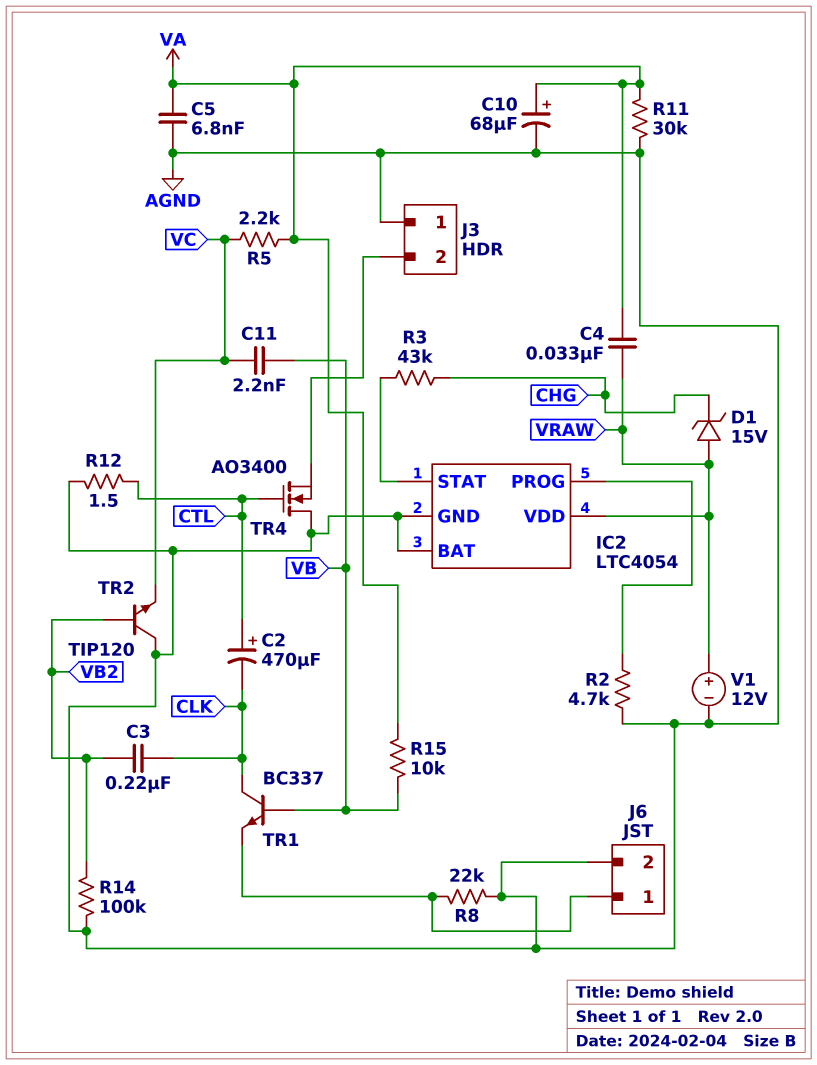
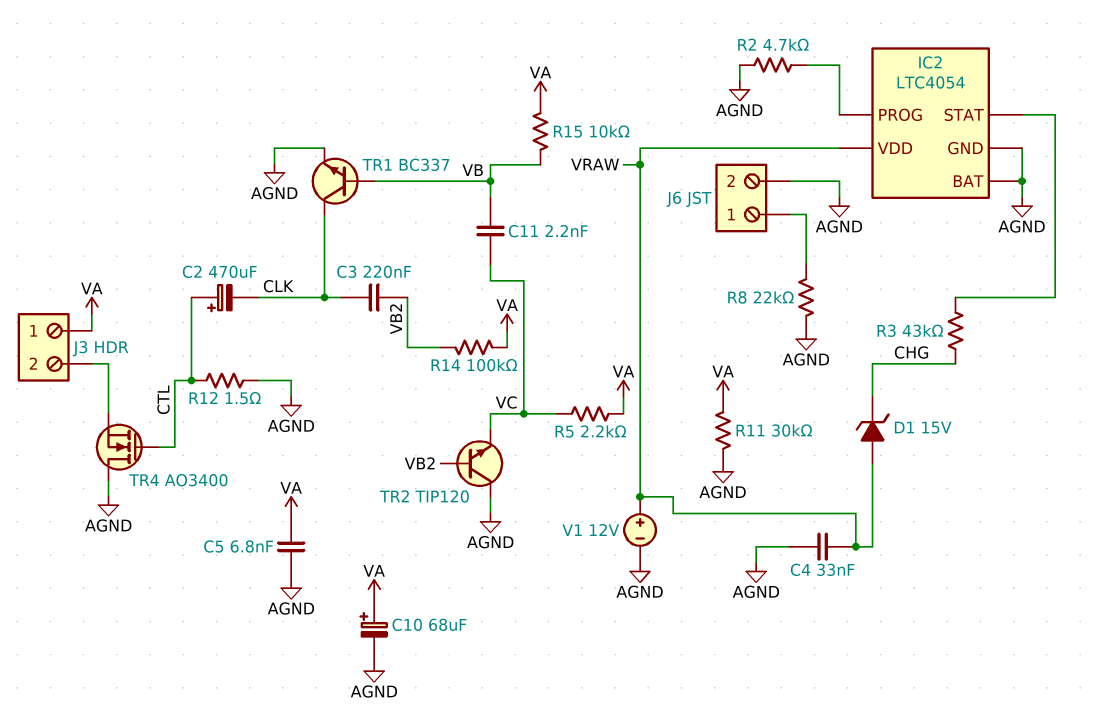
C4: 33nF (VA, VRAW) -> 33nF (AGND, VRAW)
J3 pin 1: AGND -> VA
R14: 100k (AGND, VB2) -> 100k (VA, VB2)
TR1: NPN BC337 (B VB, C CLK, E J6/1) -> NPN BC337 (B VB, C CLK, E AGND)

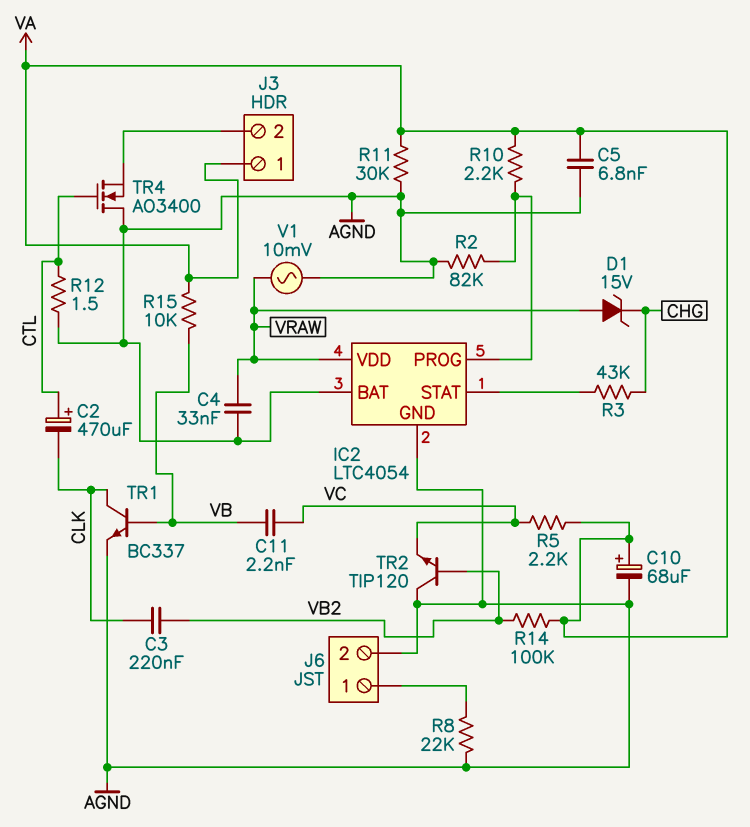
R2: 4.7k (AGND, IC2/PROG) -> 82k (AGND, IC2/PROG)
R10: none -> 2.2k (IC2/PROG, VA)
V1: 12V (plus VRAW, minus AGND) -> AC 10mV (AGND, VRAW)

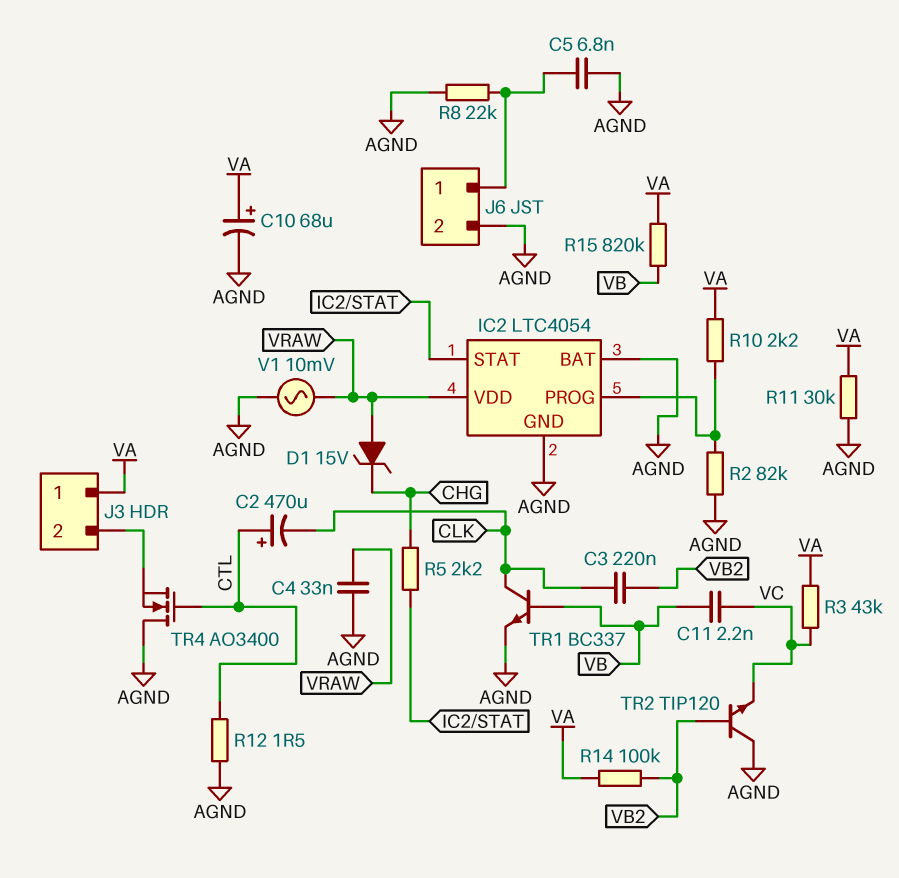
C5: 6.8nF (AGND, VA) -> 6.8nF (AGND, J6/1)
R3: 43k (CHG, IC2/STAT) -> 43k (VA, VC)
R5: 2.2k (VA, VC) -> 2.2k (CHG, IC2/STAT)
R15: 10k (VA, VB) -> 820k (VA, VB)

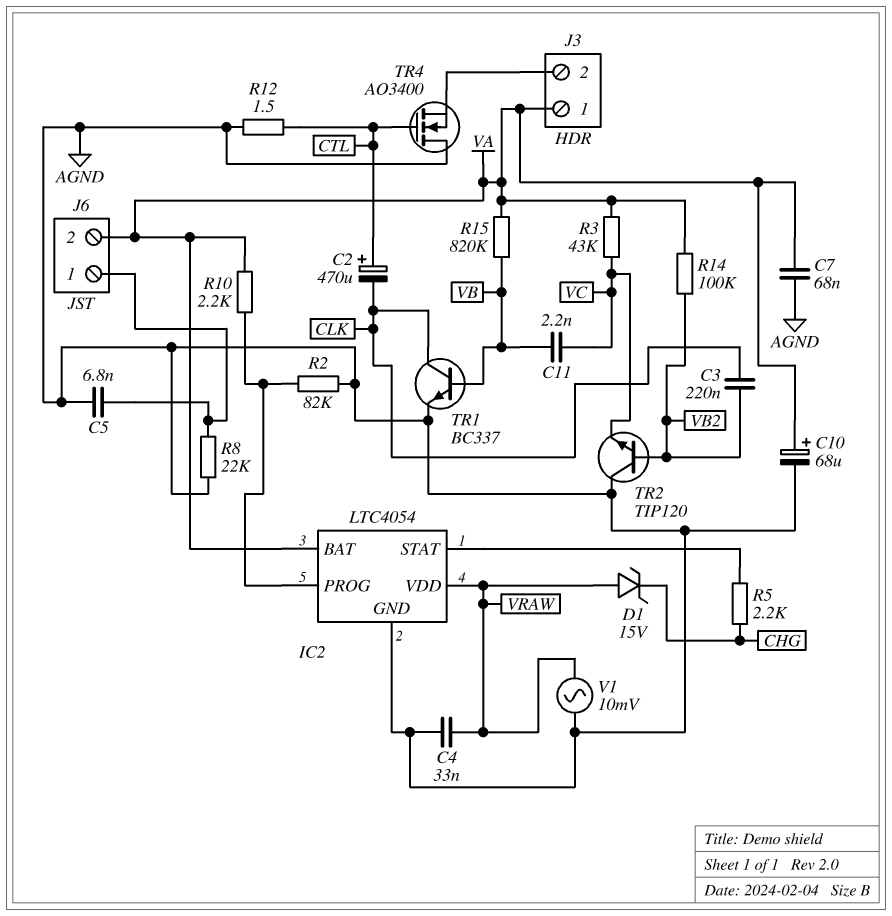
C7: none -> 68nF (AGND, VA)
IC2 pin BAT: AGND -> VA
J6 pin 2: AGND -> VA
R11: 30k (AGND, VA) -> none

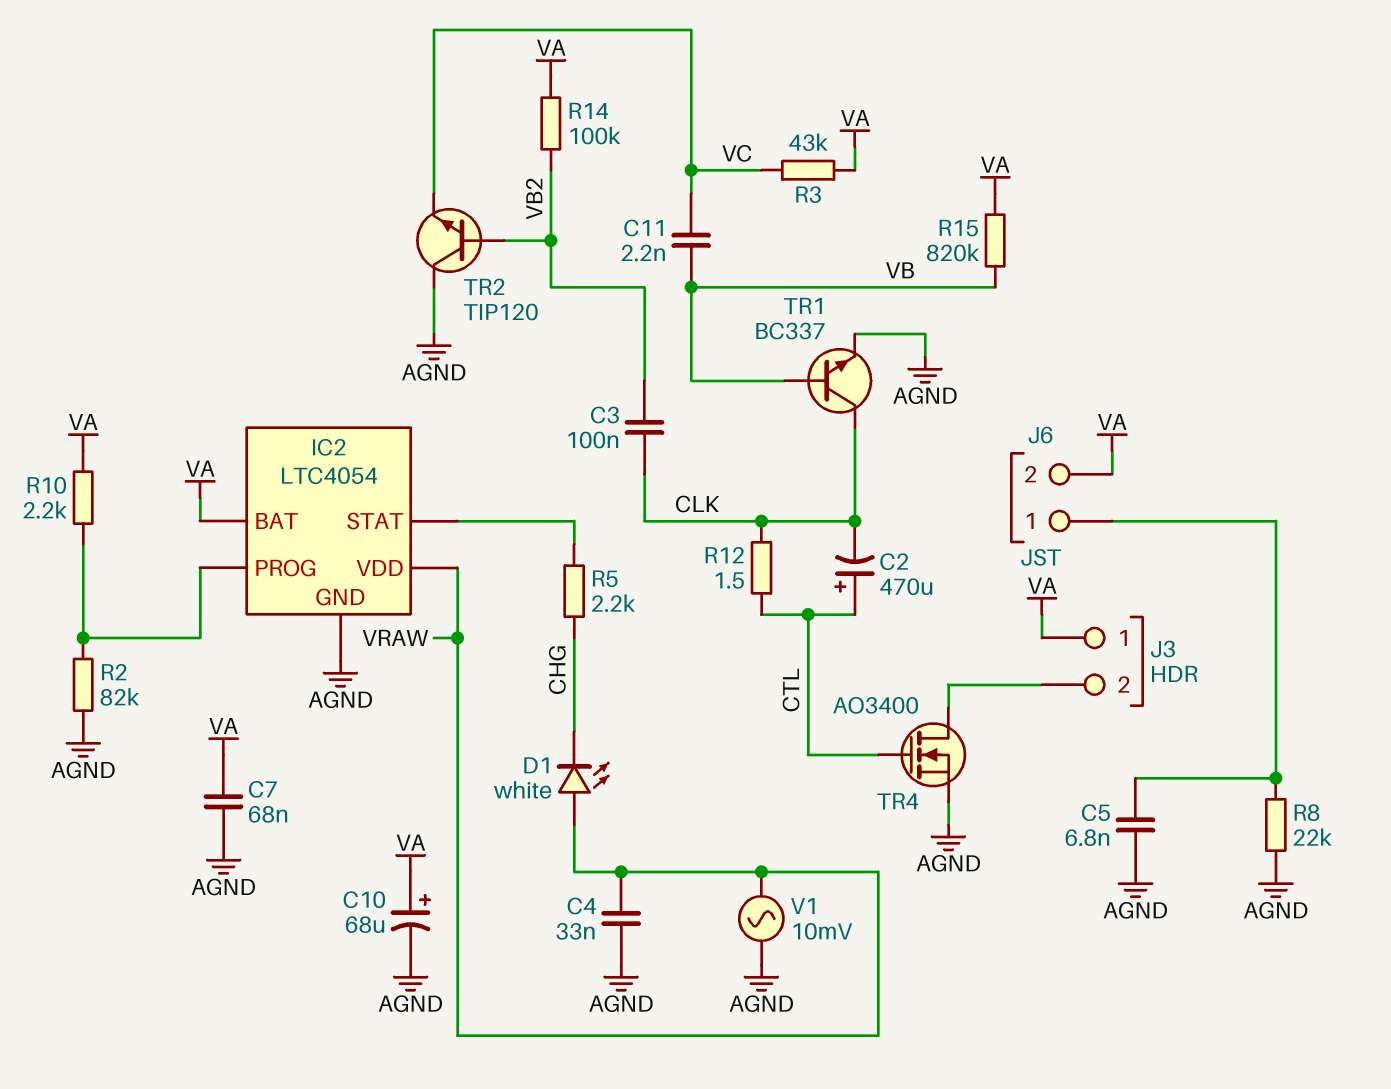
C3: 220nF (CLK, VB2) -> 100nF (CLK, VB2)
D1: zener 15V (A VRAW, K CHG) -> LED white (A VRAW, K CHG)
R12: 1.5 (AGND, CTL) -> 1.5 (CLK, CTL)
TR4: NMOS AO3400 (G CTL, D AGND, S J3/2) -> NMOS AO3400 (G CTL, D J3/2, S AGND)

